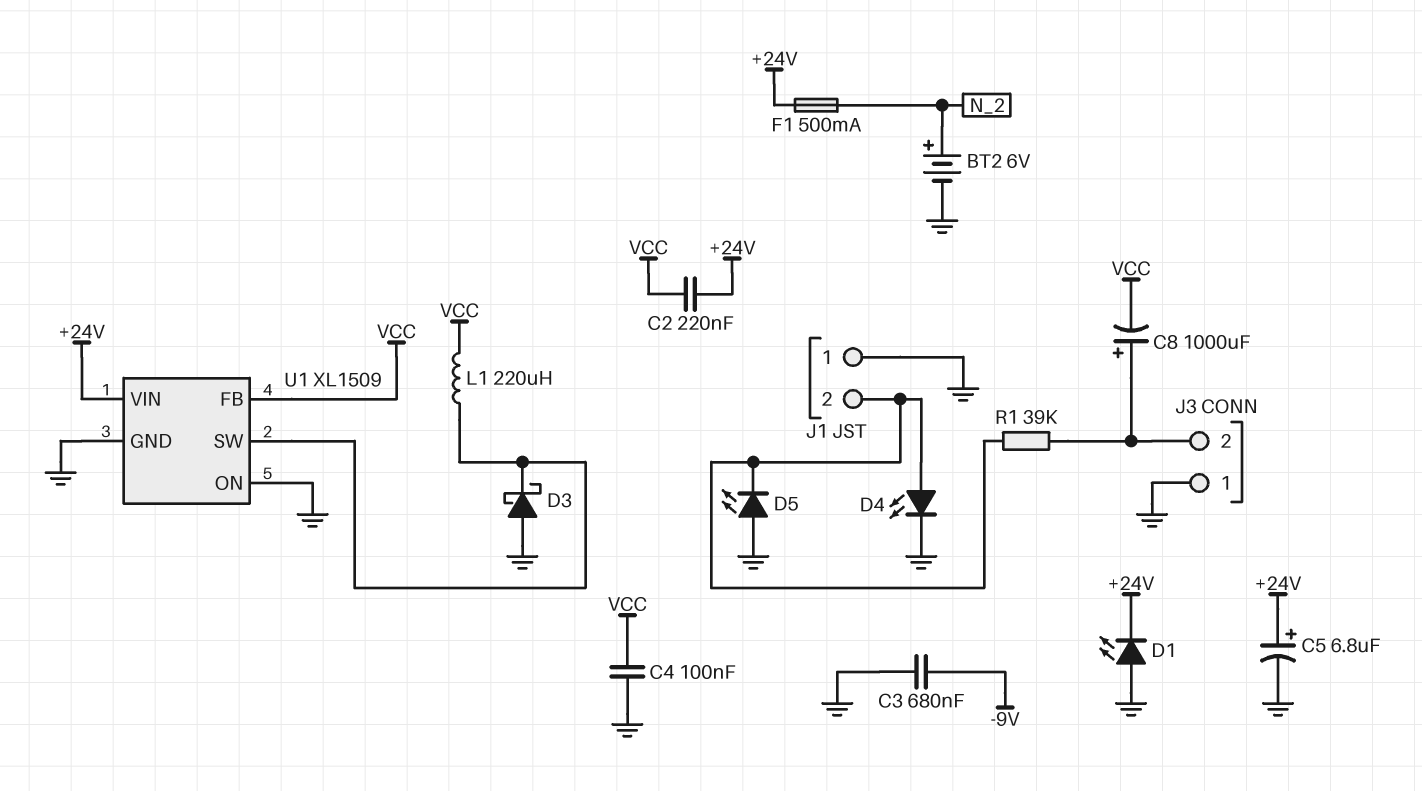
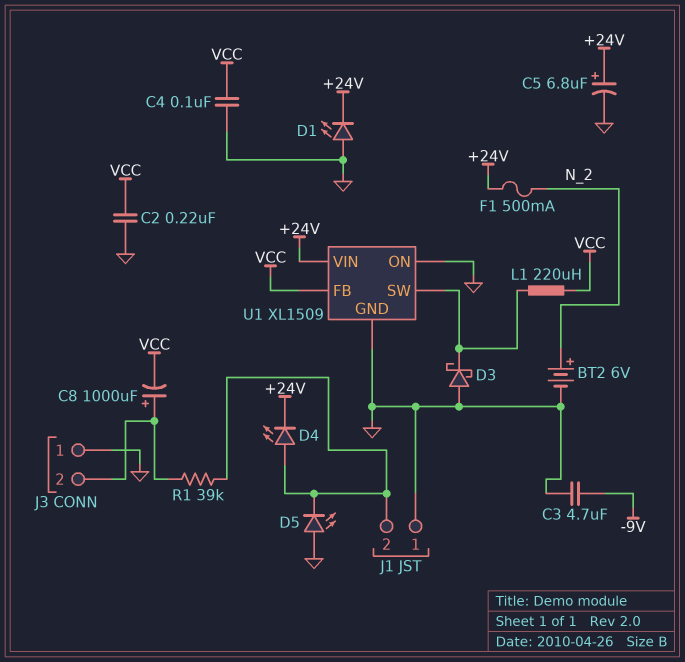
C2: 220nF (+24V, VCC) -> 220nF (GND, VCC)
C3: 680nF (-9V, GND) -> 4.7uF (-9V, GND)
D4: LED (A J1/2, K GND) -> LED (A J1/2, K +24V)

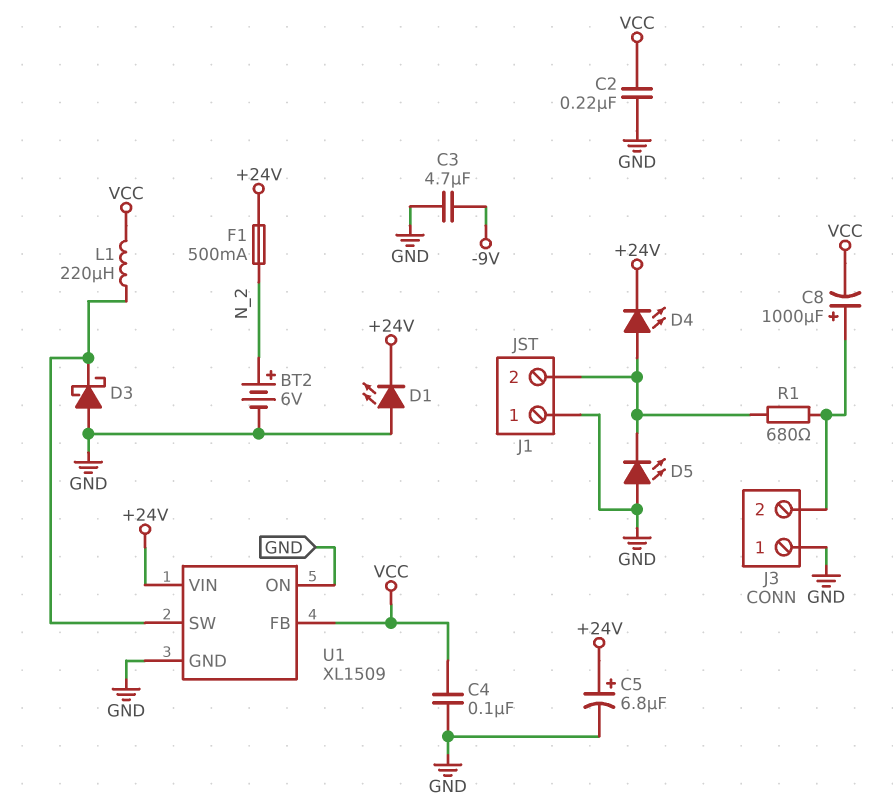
R1: 39k (J1/2, J3/2) -> 680 (J1/2, J3/2)

